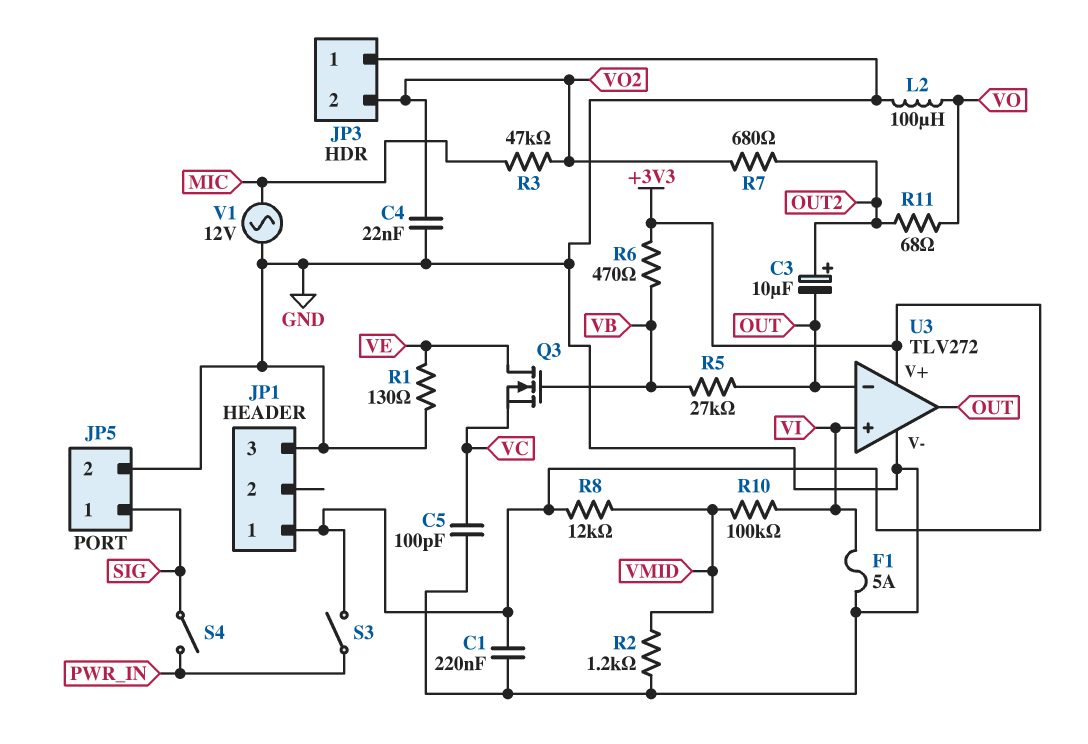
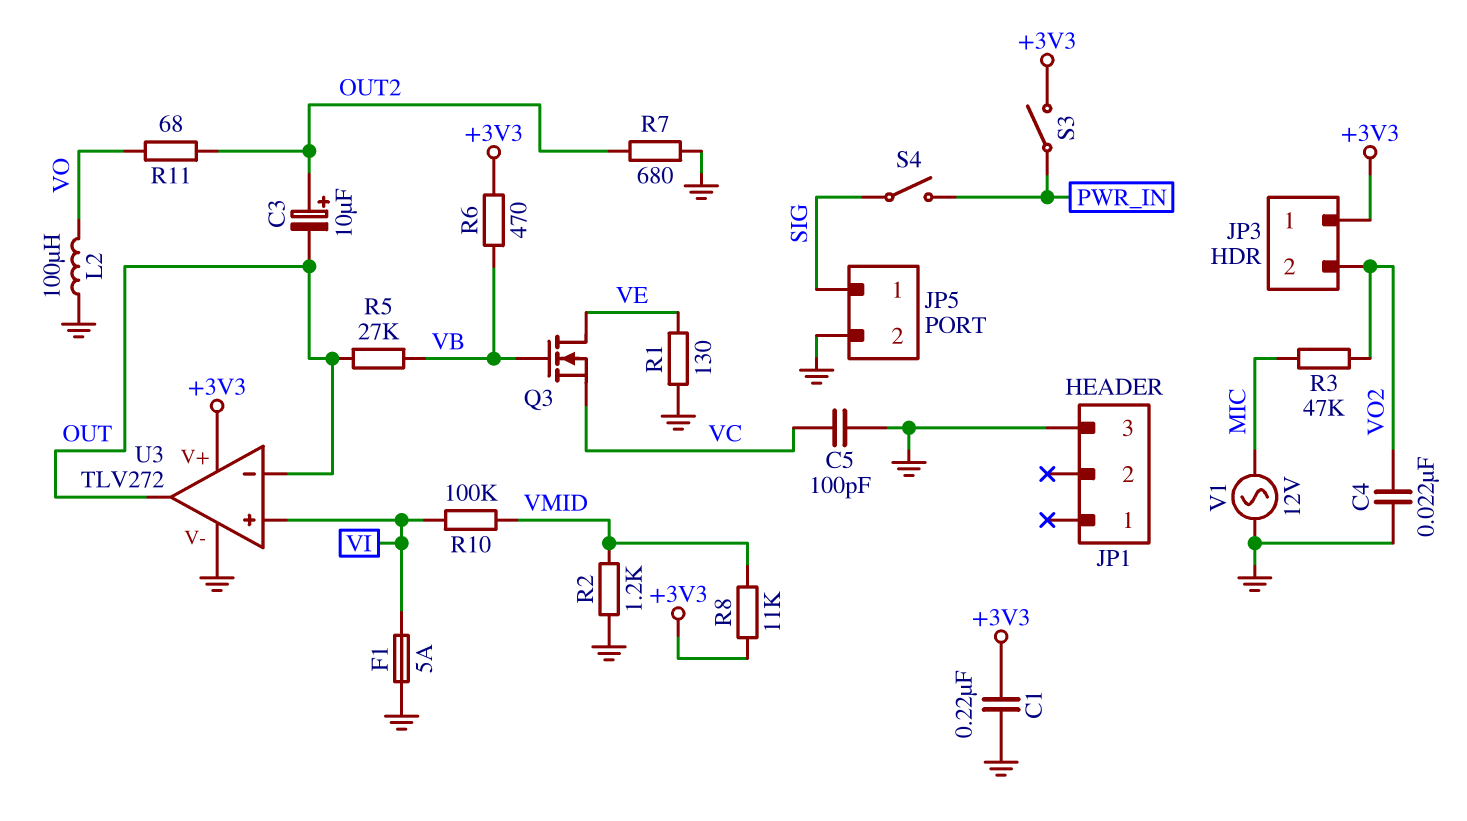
JP1 pin 1: +3V3 -> none
JP3 pin 1: GND -> +3V3
R7: 680 (OUT2, VO2) -> 680 (GND, OUT2)
R8: 12k (+3V3, VMID) -> 11k (+3V3, VMID)

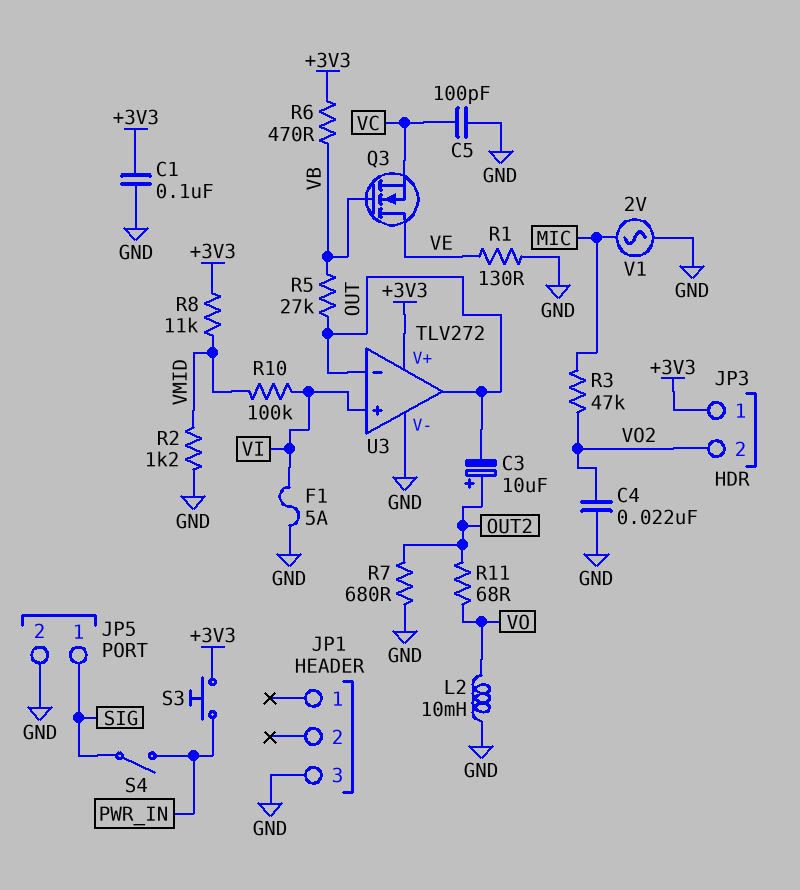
C1: 220nF (+3V3, GND) -> 100nF (+3V3, GND)
L2: 100uH (GND, VO) -> 10mH (GND, VO)
S3: switch (+3V3, PWR_IN) -> button (+3V3, PWR_IN)
V1: AC 12V (GND, MIC) -> AC 2V (GND, MIC)

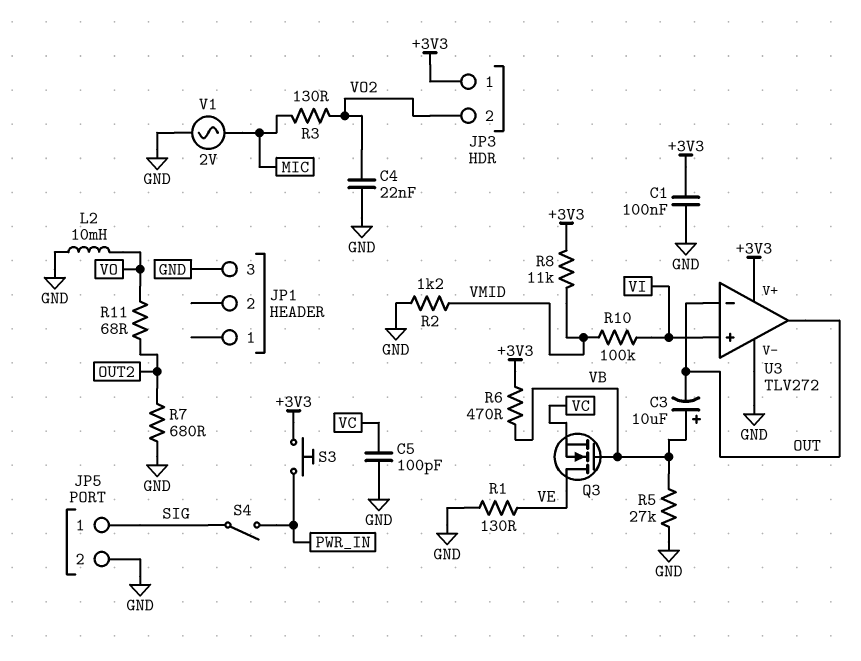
C3: 10uF (plus OUT2, minus OUT) -> 10uF (plus VB, minus OUT)
F1: 5A (GND, VI) -> none
R3: 47k (MIC, VO2) -> 130 (MIC, VO2)
R5: 27k (OUT, VB) -> 27k (GND, VB)

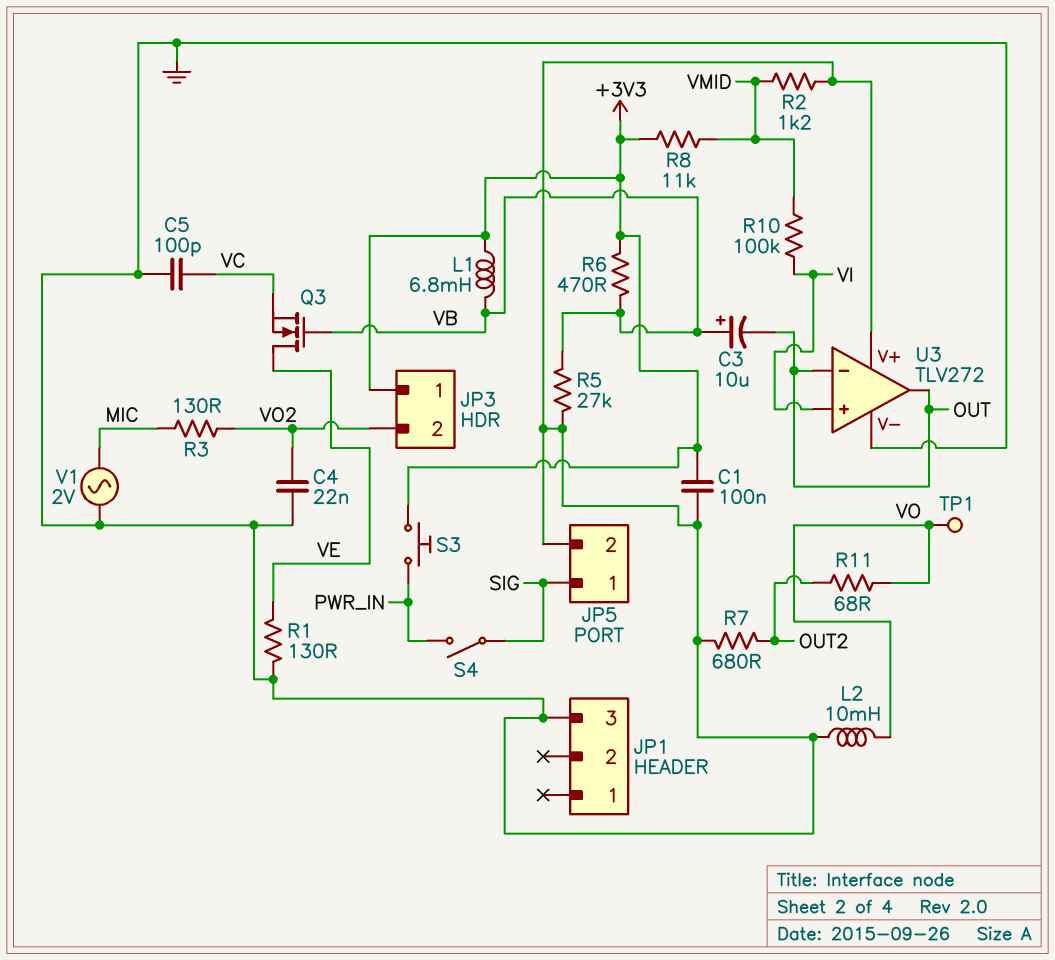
L1: none -> 6.8mH (+3V3, VB)
TP1: none -> test point (VO)
U3 pin V+: +3V3 -> GND

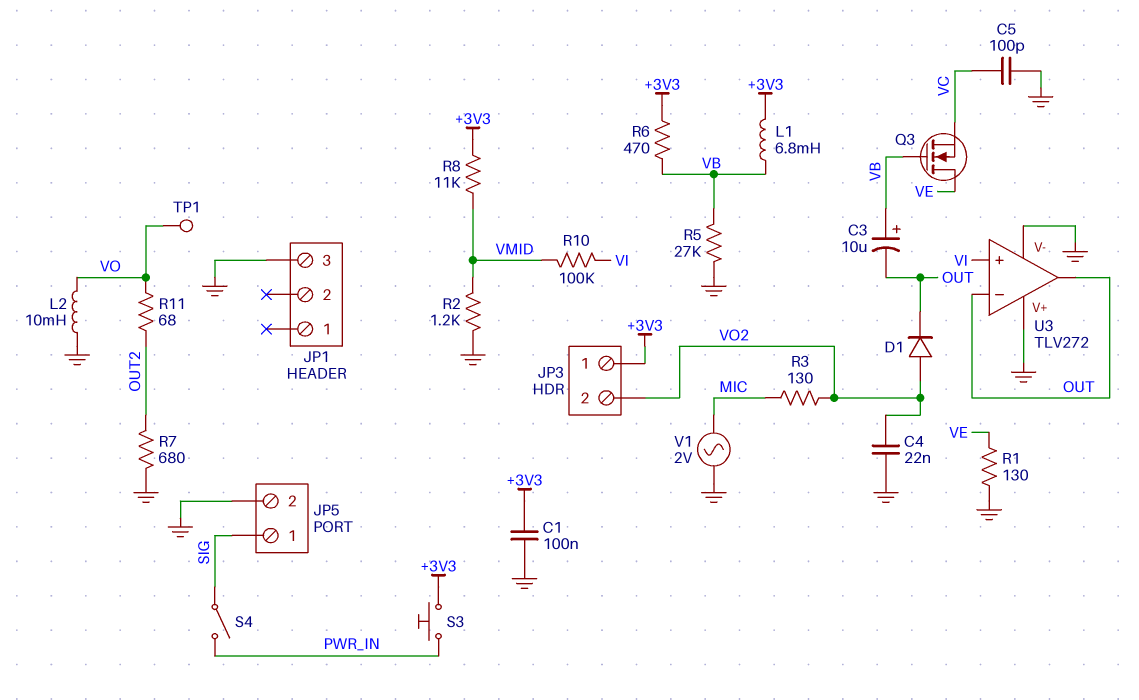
D1: none -> diode (A VO2, K OUT)

